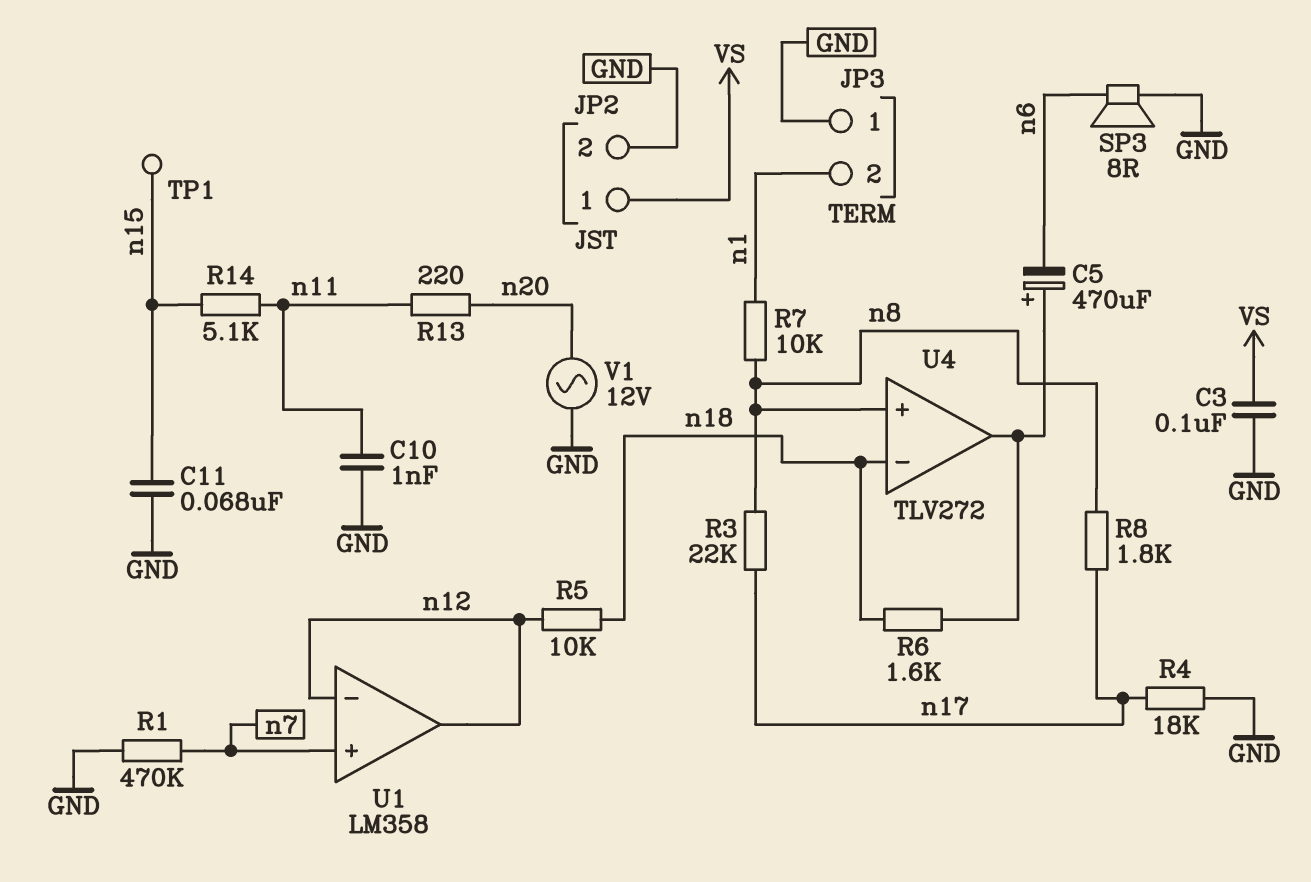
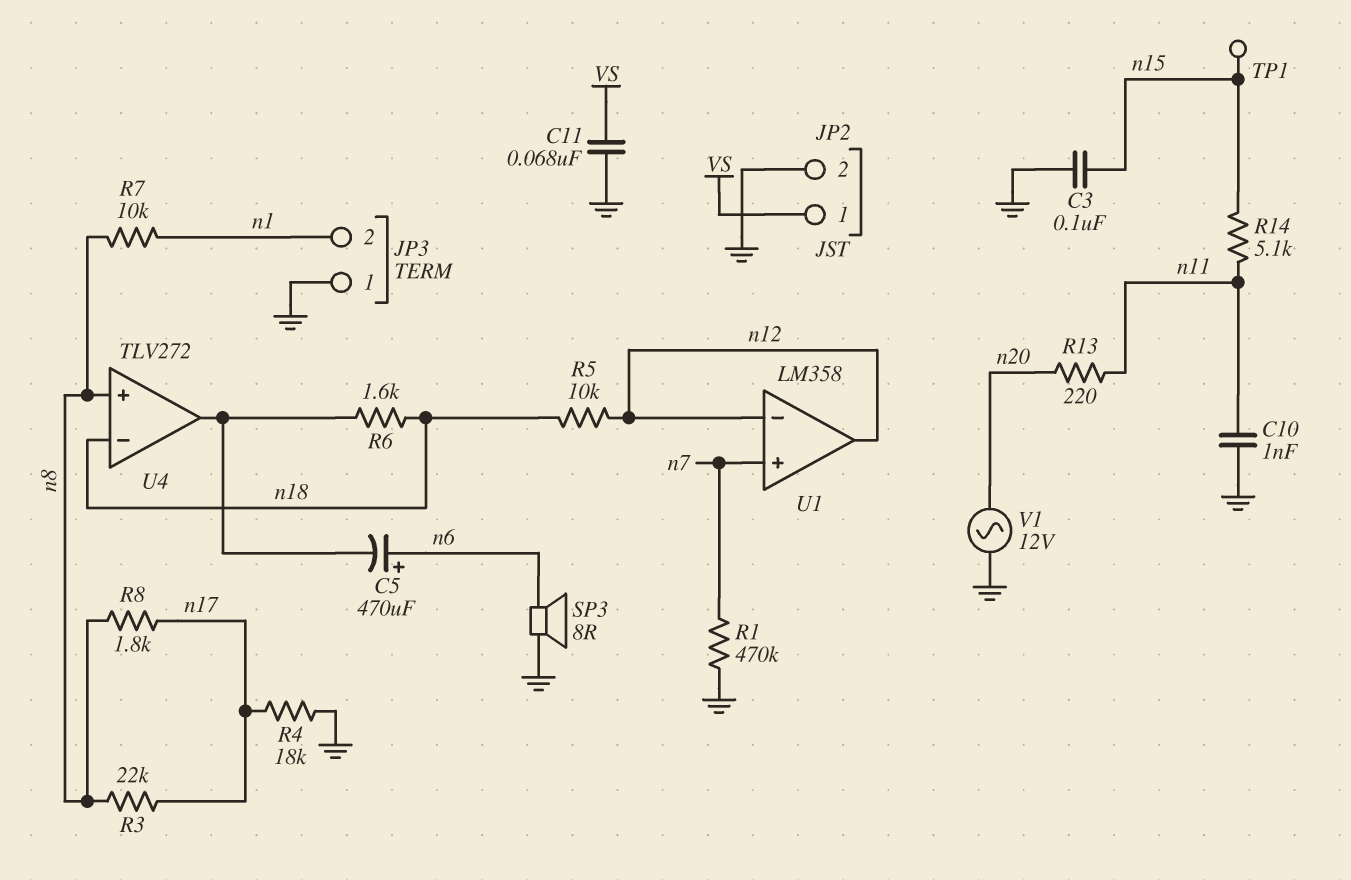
C3: 100nF (GND, VS) -> 100nF (GND, n15)
C5: 470uF (plus U4/out, minus n6) -> 470uF (plus n6, minus U4/out)
C11: 68nF (GND, n15) -> 68nF (GND, VS)

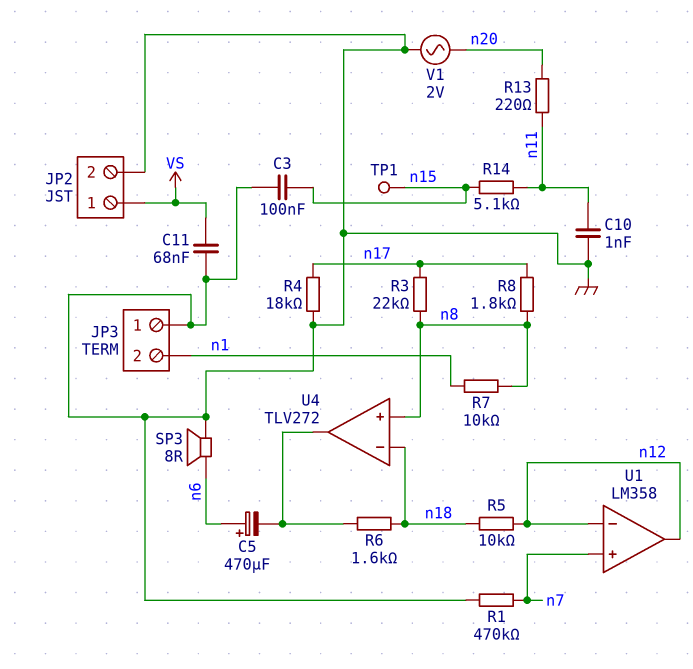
V1: AC 12V (GND, n20) -> AC 2V (GND, n20)

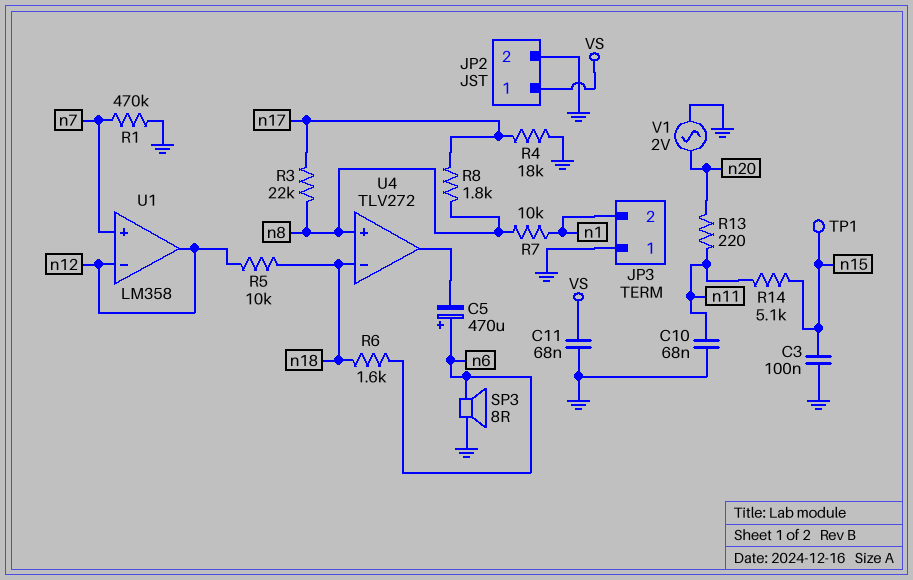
C10: 1nF (GND, n11) -> 68nF (GND, n11)
R6: 1.6k (U4/out, n18) -> 1.6k (n6, n18)

